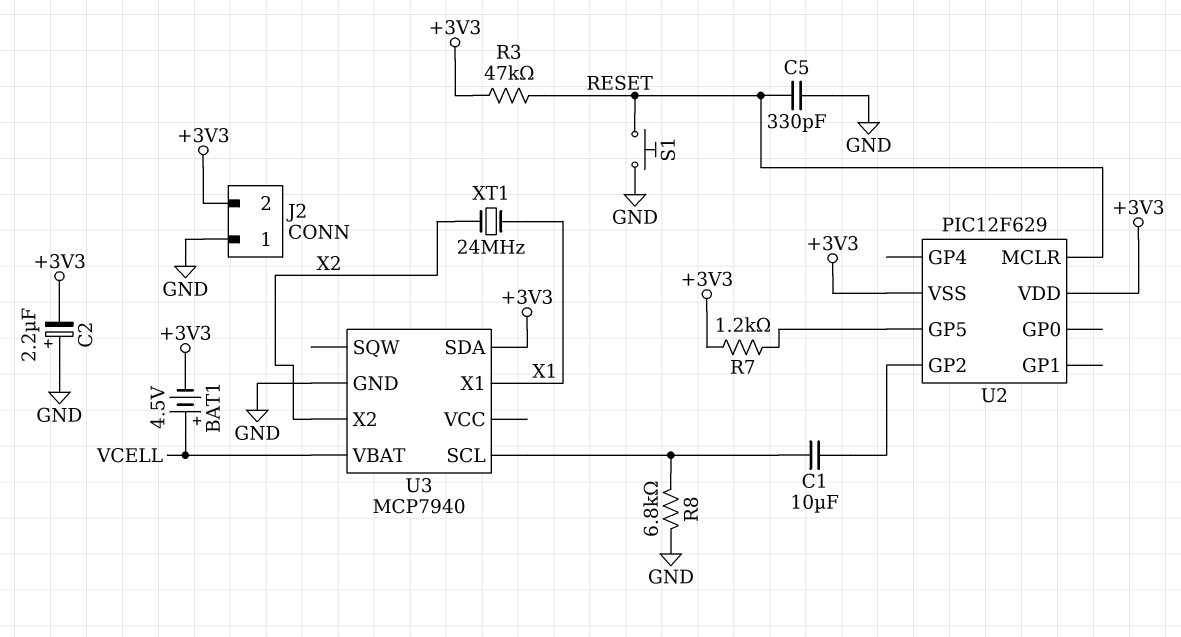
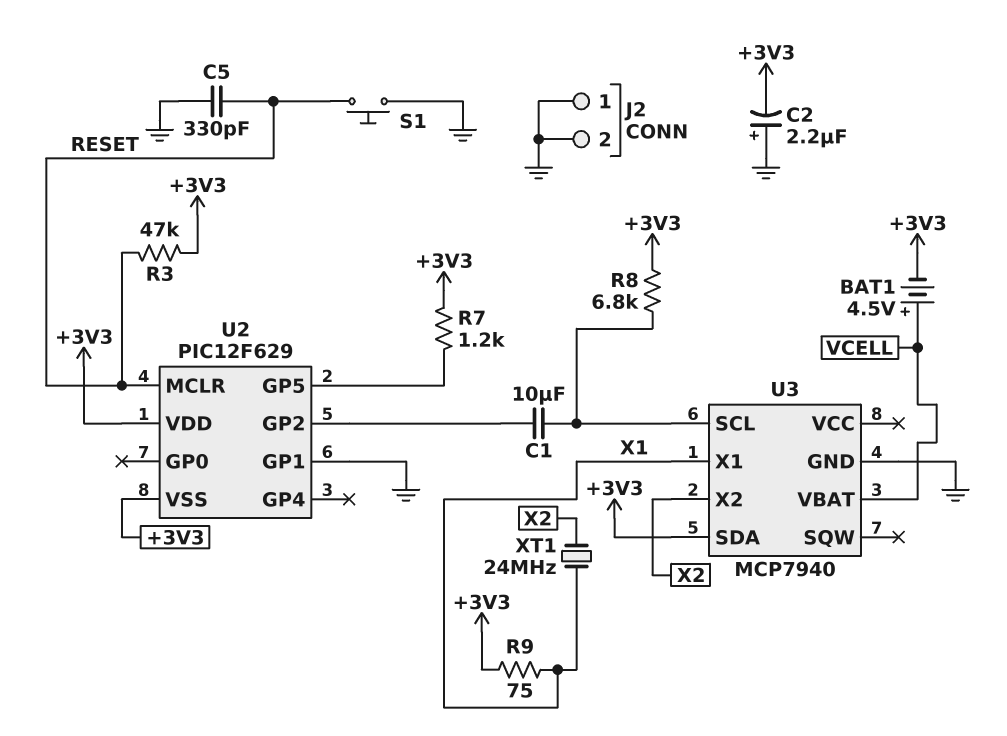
J2 pin 2: +3V3 -> GND
R8: 6.8k (GND, U3/SCL) -> 6.8k (+3V3, U3/SCL)
R9: none -> 75 (+3V3, X1)
U2 pin GP1: none -> GND

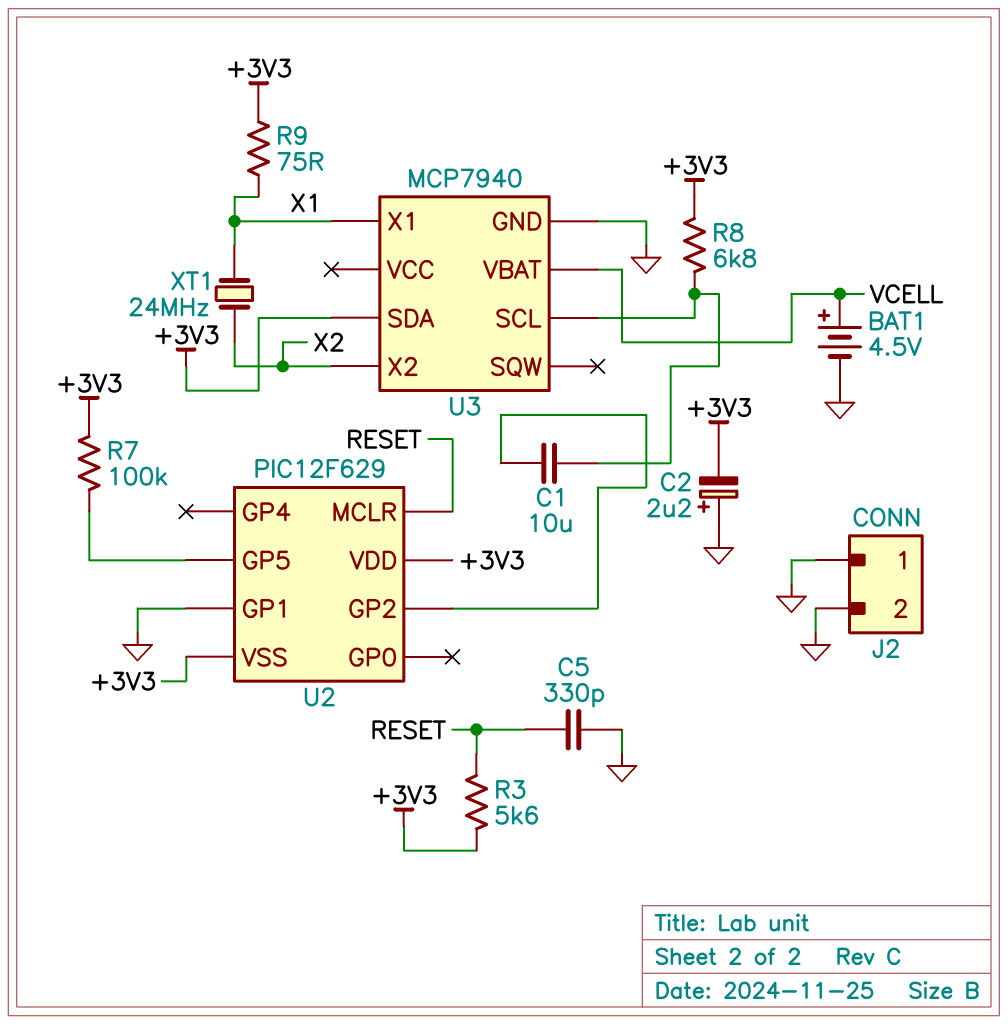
BAT1: 4.5V (plus VCELL, minus +3V3) -> 4.5V (plus VCELL, minus GND)
R3: 47k (+3V3, RESET) -> 5.6k (+3V3, RESET)
R7: 1.2k (+3V3, U2/GP5) -> 100k (+3V3, U2/GP5)
S1: button (GND, RESET) -> none

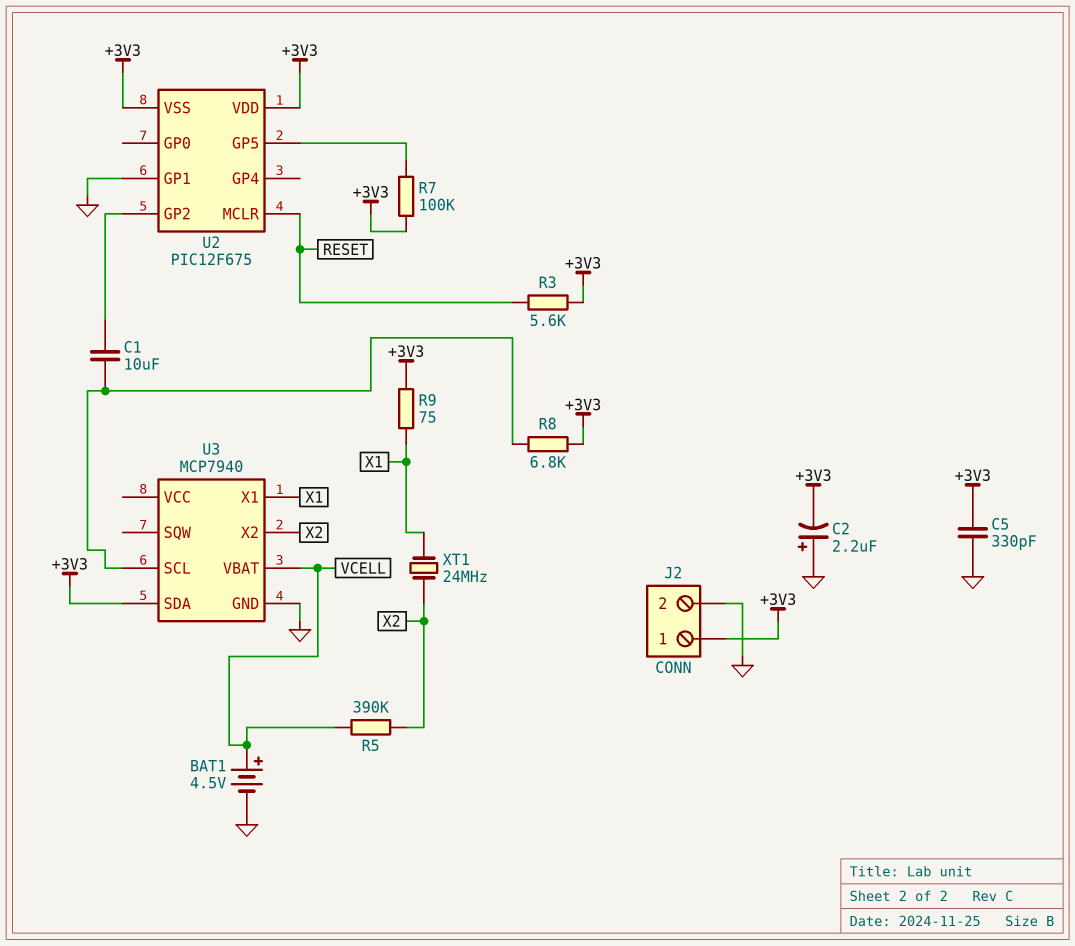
C5: 330pF (GND, RESET) -> 330pF (+3V3, GND)
J2 pin 1: GND -> +3V3
R5: none -> 390k (VCELL, X2)
U2: PIC12F629 -> PIC12F675

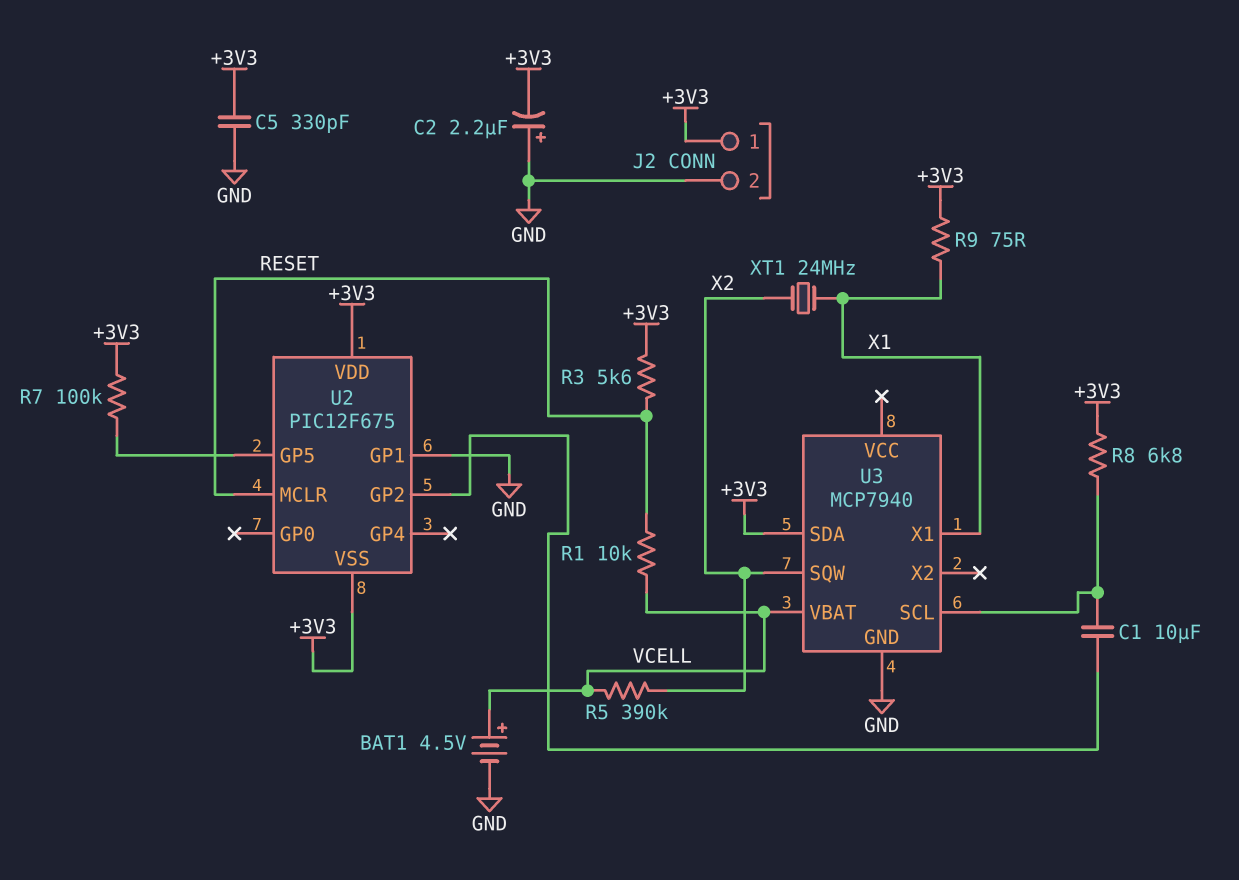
R1: none -> 10k (RESET, VCELL)
U3 pin SQW: none -> X2
U3 pin X2: X2 -> none

